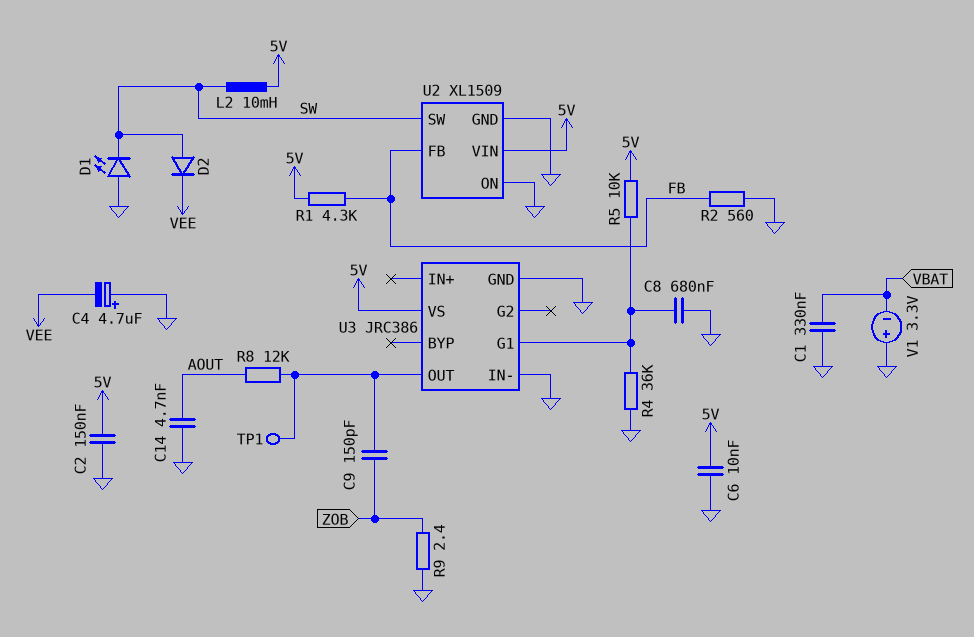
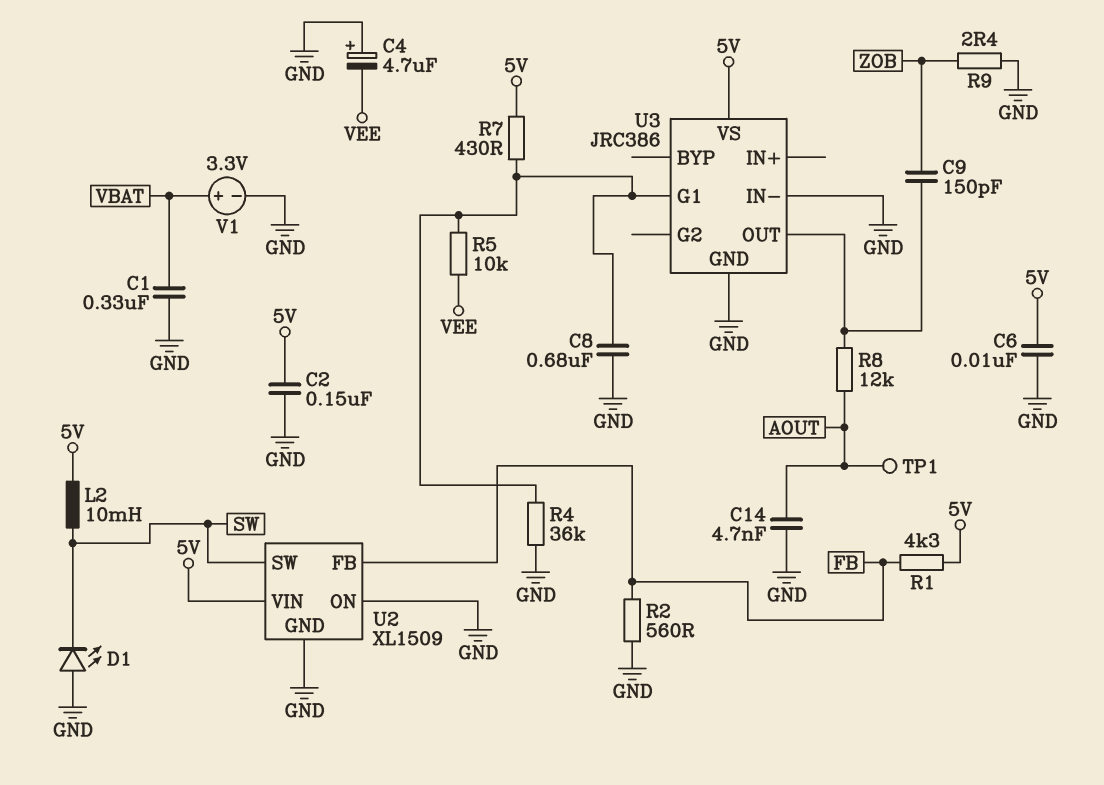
D2: diode (A SW, K VEE) -> none
R5: 10k (5V, U3/G1) -> 10k (U3/G1, VEE)
R7: none -> 430 (5V, U3/G1)
TP1: test point (U3/OUT) -> test point (AOUT)
V1: 3.3V (plus GND, minus VBAT) -> 3.3V (plus VBAT, minus GND)

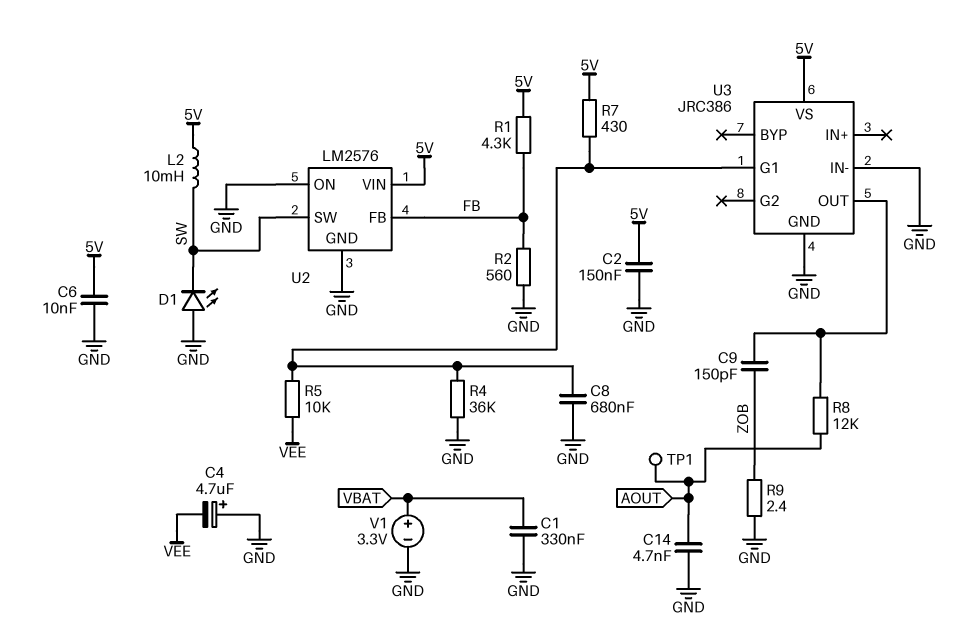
U2: XL1509 -> LM2576

